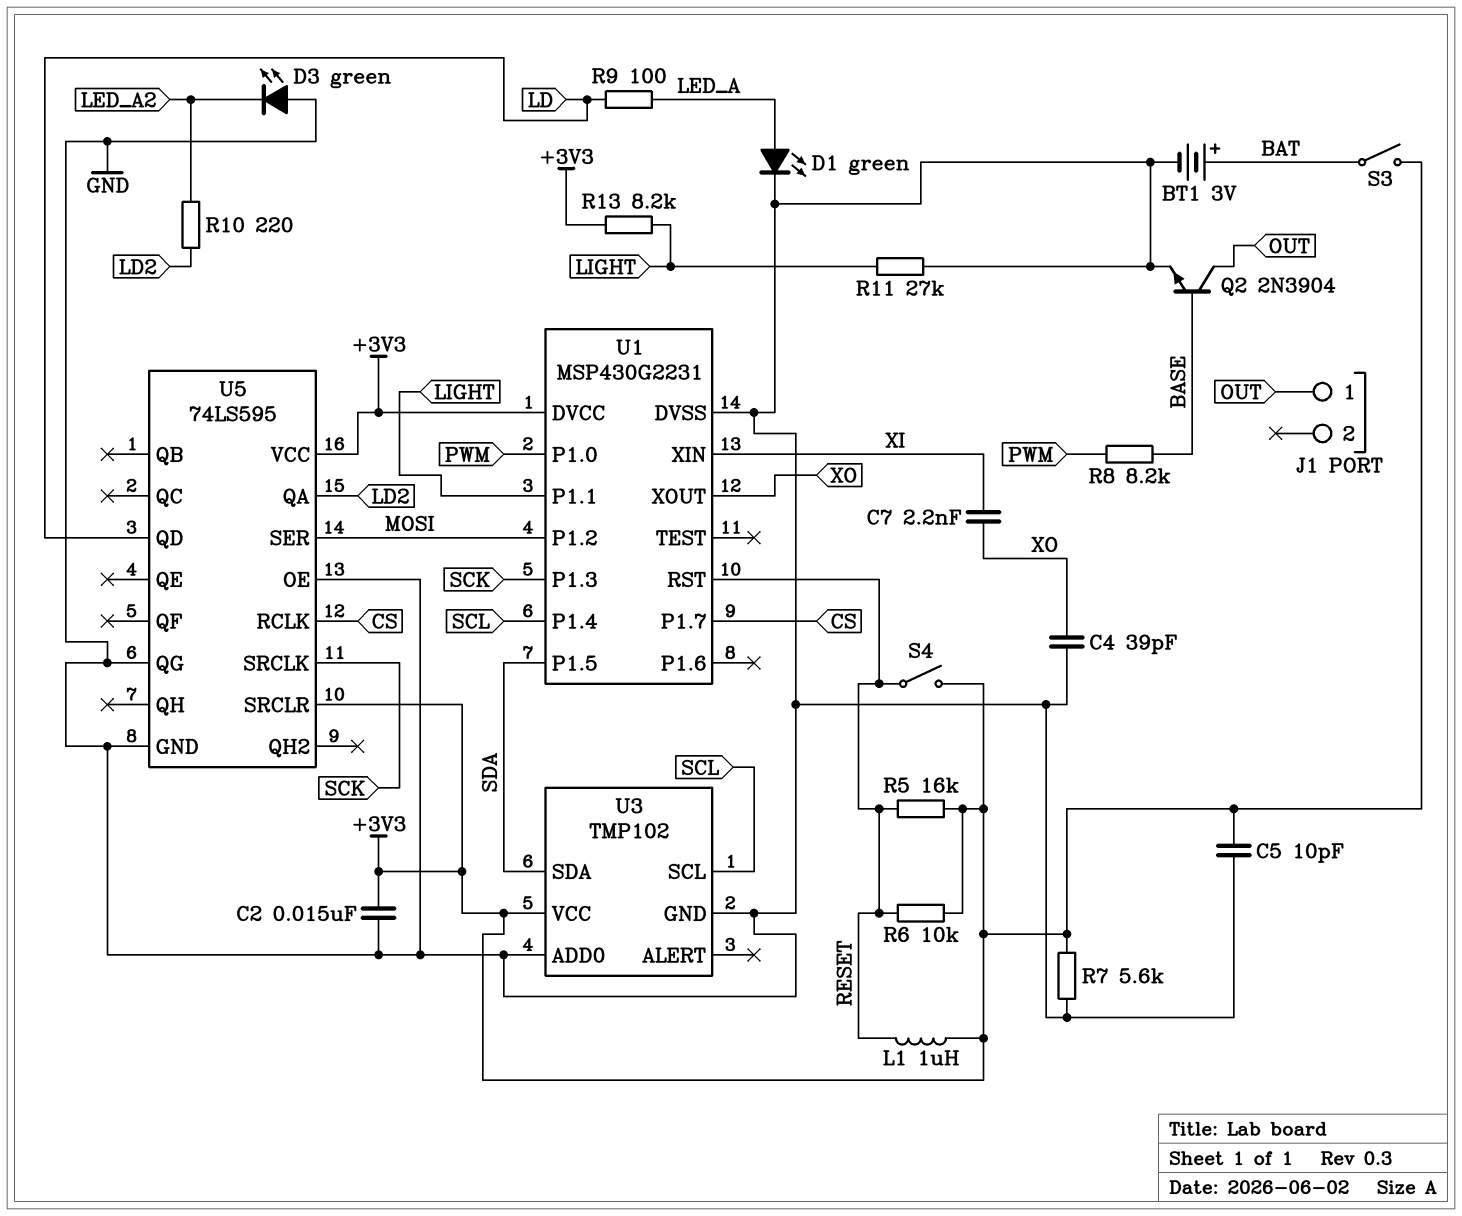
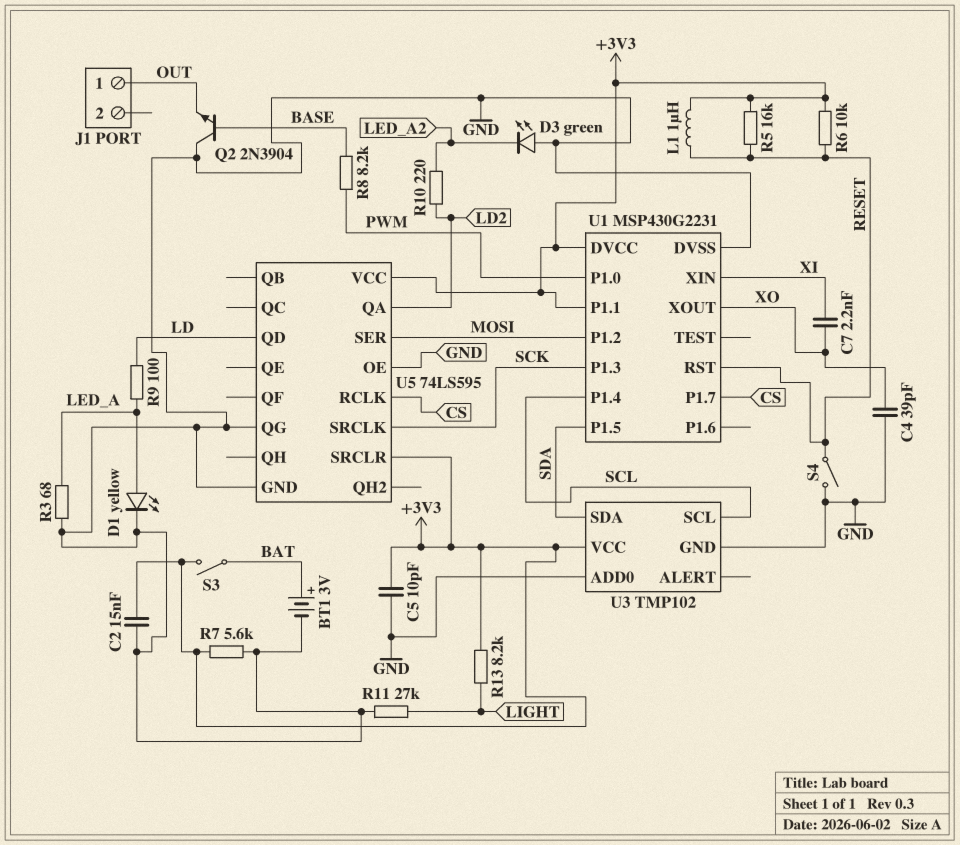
D1: LED green (A LED_A, K GND) -> LED yellow (A LED_A, K GND)
Q2: NPN 2N3904 (B BASE, C OUT, E GND) -> NPN 2N3904 (B BASE, C GND, E OUT)
R3: none -> 68 (GND, LED_A)
S4: switch (+3V3, RESET) -> switch (GND, RESET)
U1 pin P1.1: LIGHT -> +3V3

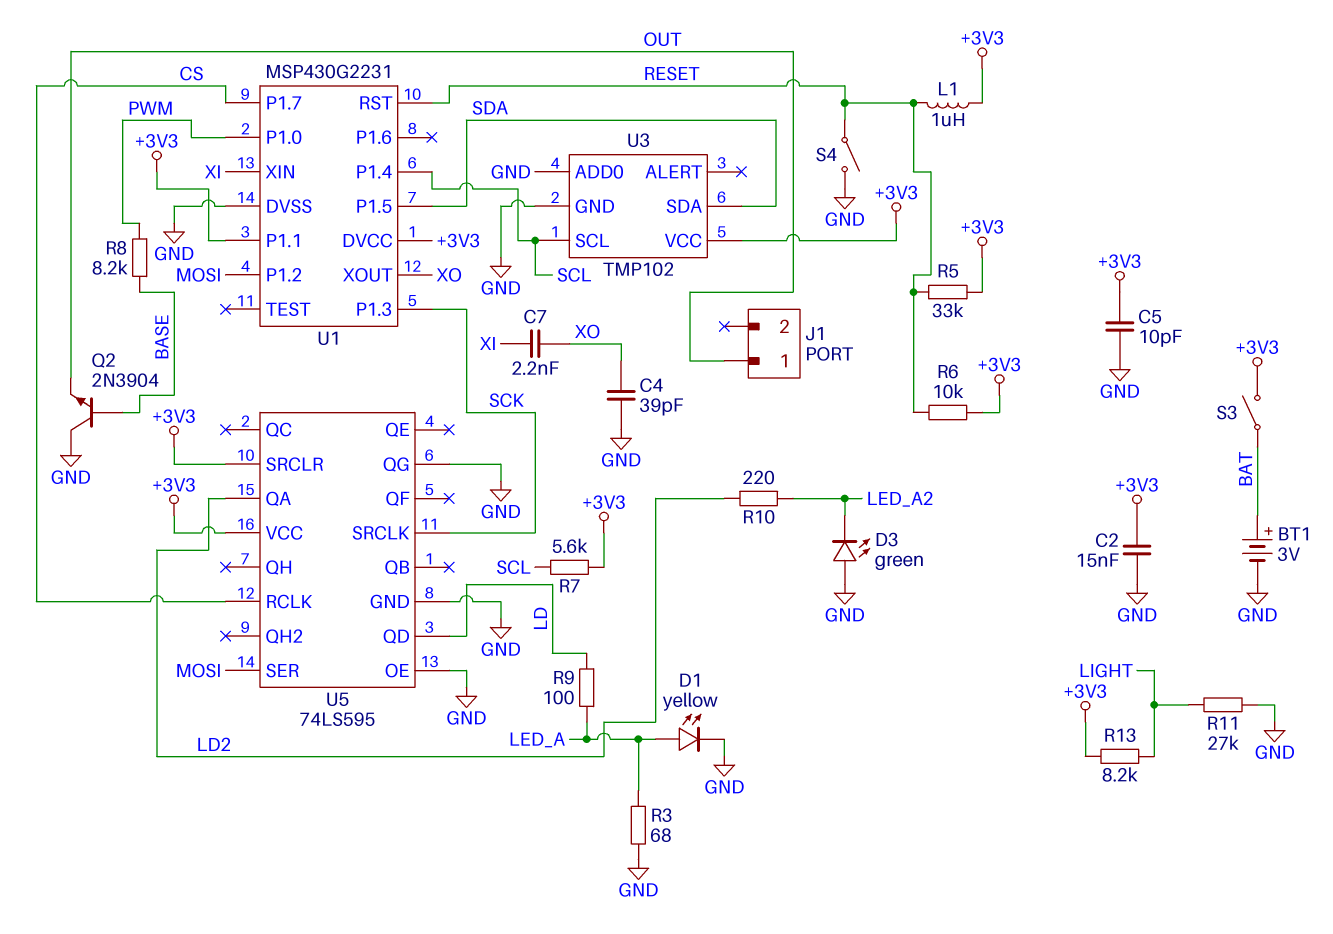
R5: 16k (+3V3, RESET) -> 33k (+3V3, RESET)
R7: 5.6k (+3V3, GND) -> 5.6k (+3V3, SCL)

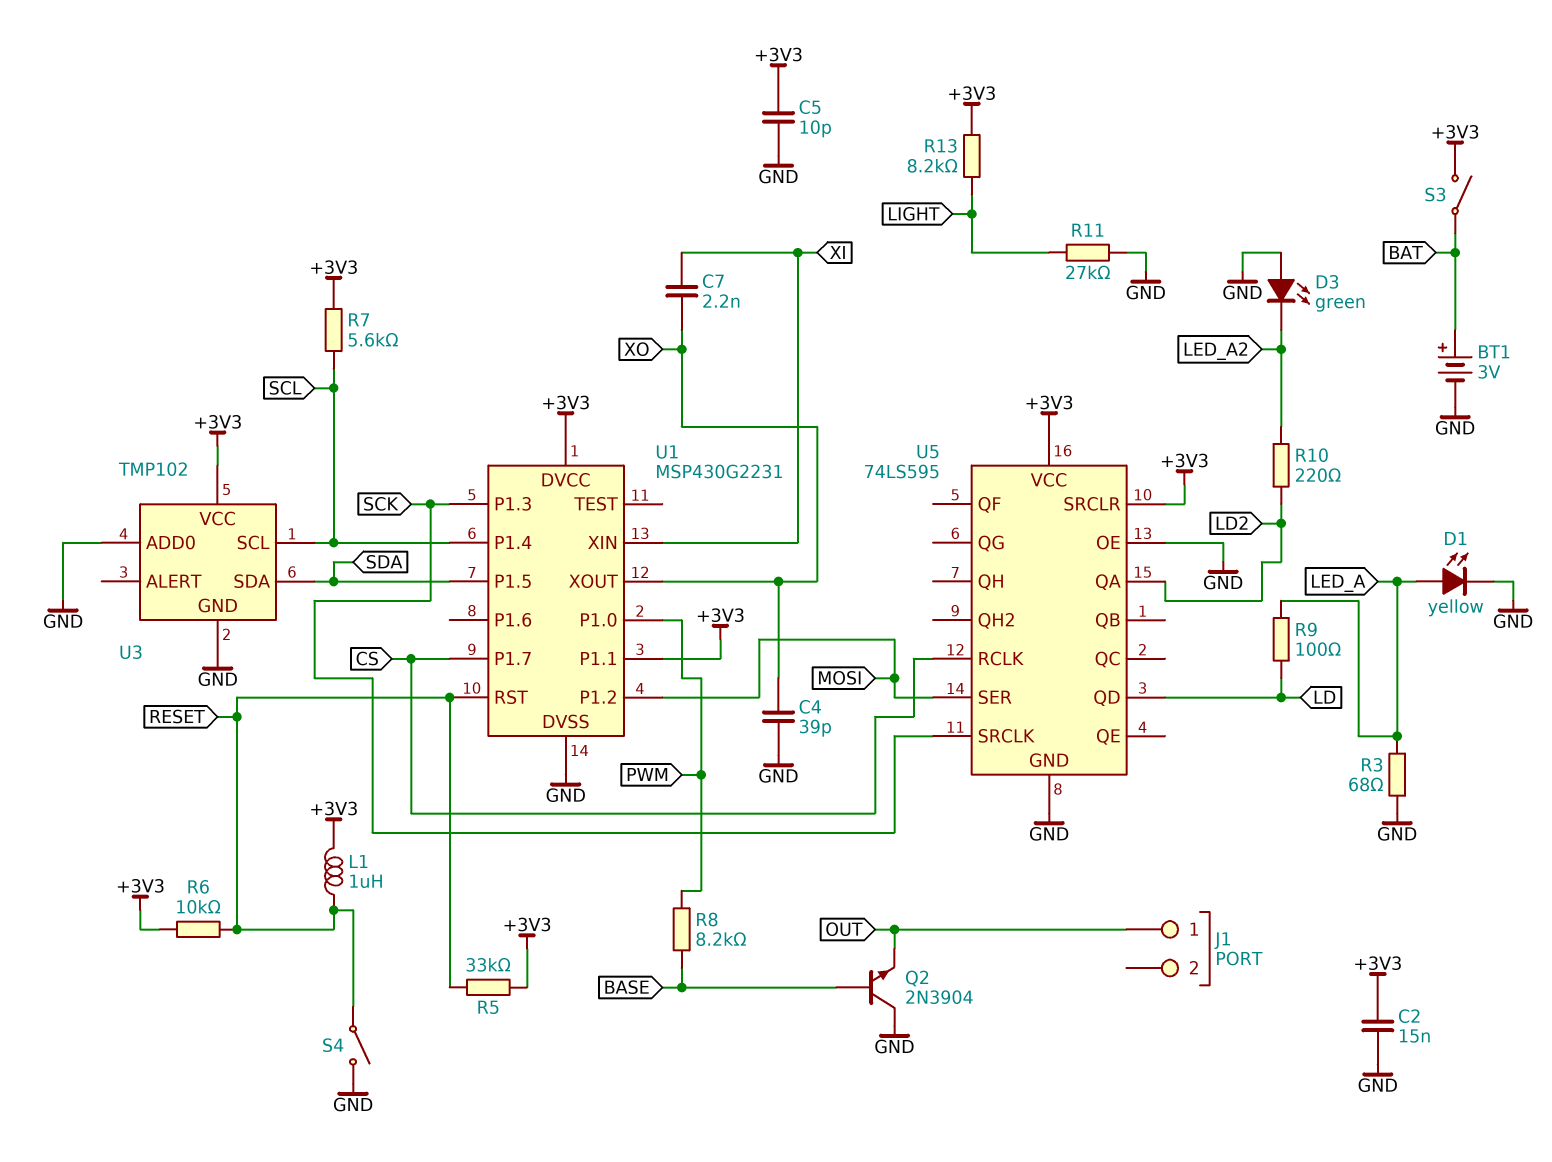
U5 pin QG: GND -> none

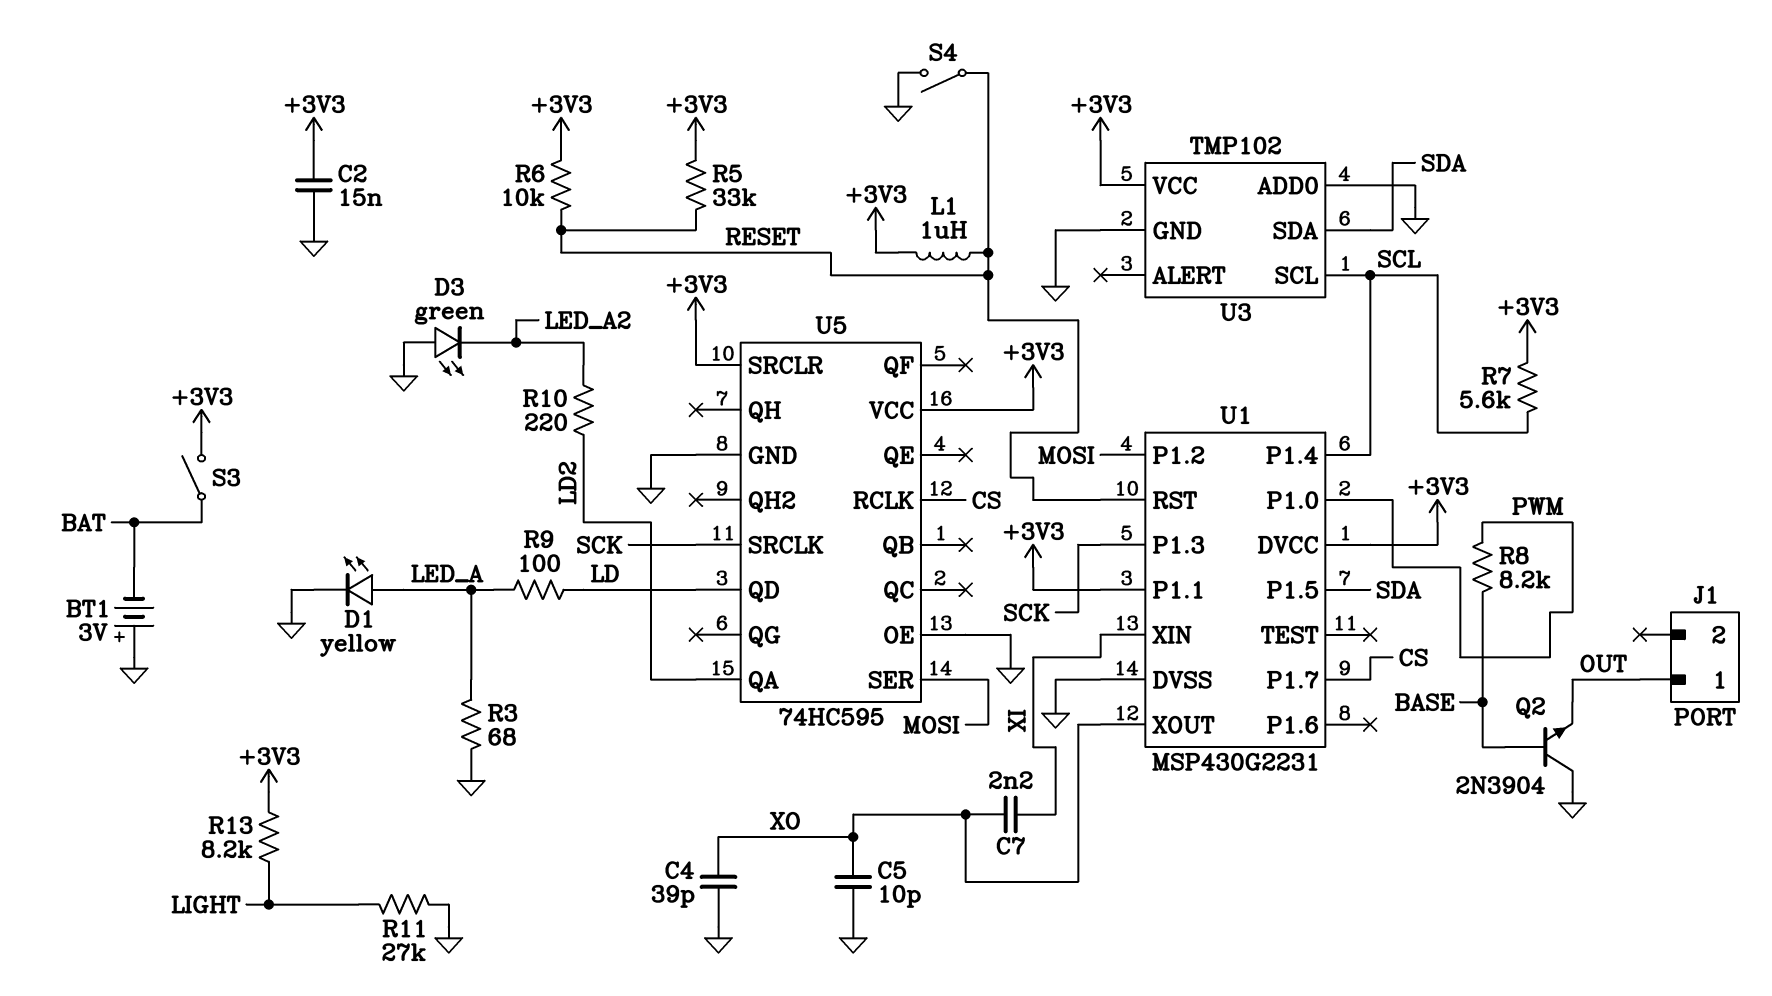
BT1: 3V (plus BAT, minus GND) -> 3V (plus GND, minus BAT)
C5: 10pF (+3V3, GND) -> 10pF (GND, XO)
U5: 74LS595 -> 74HC595

